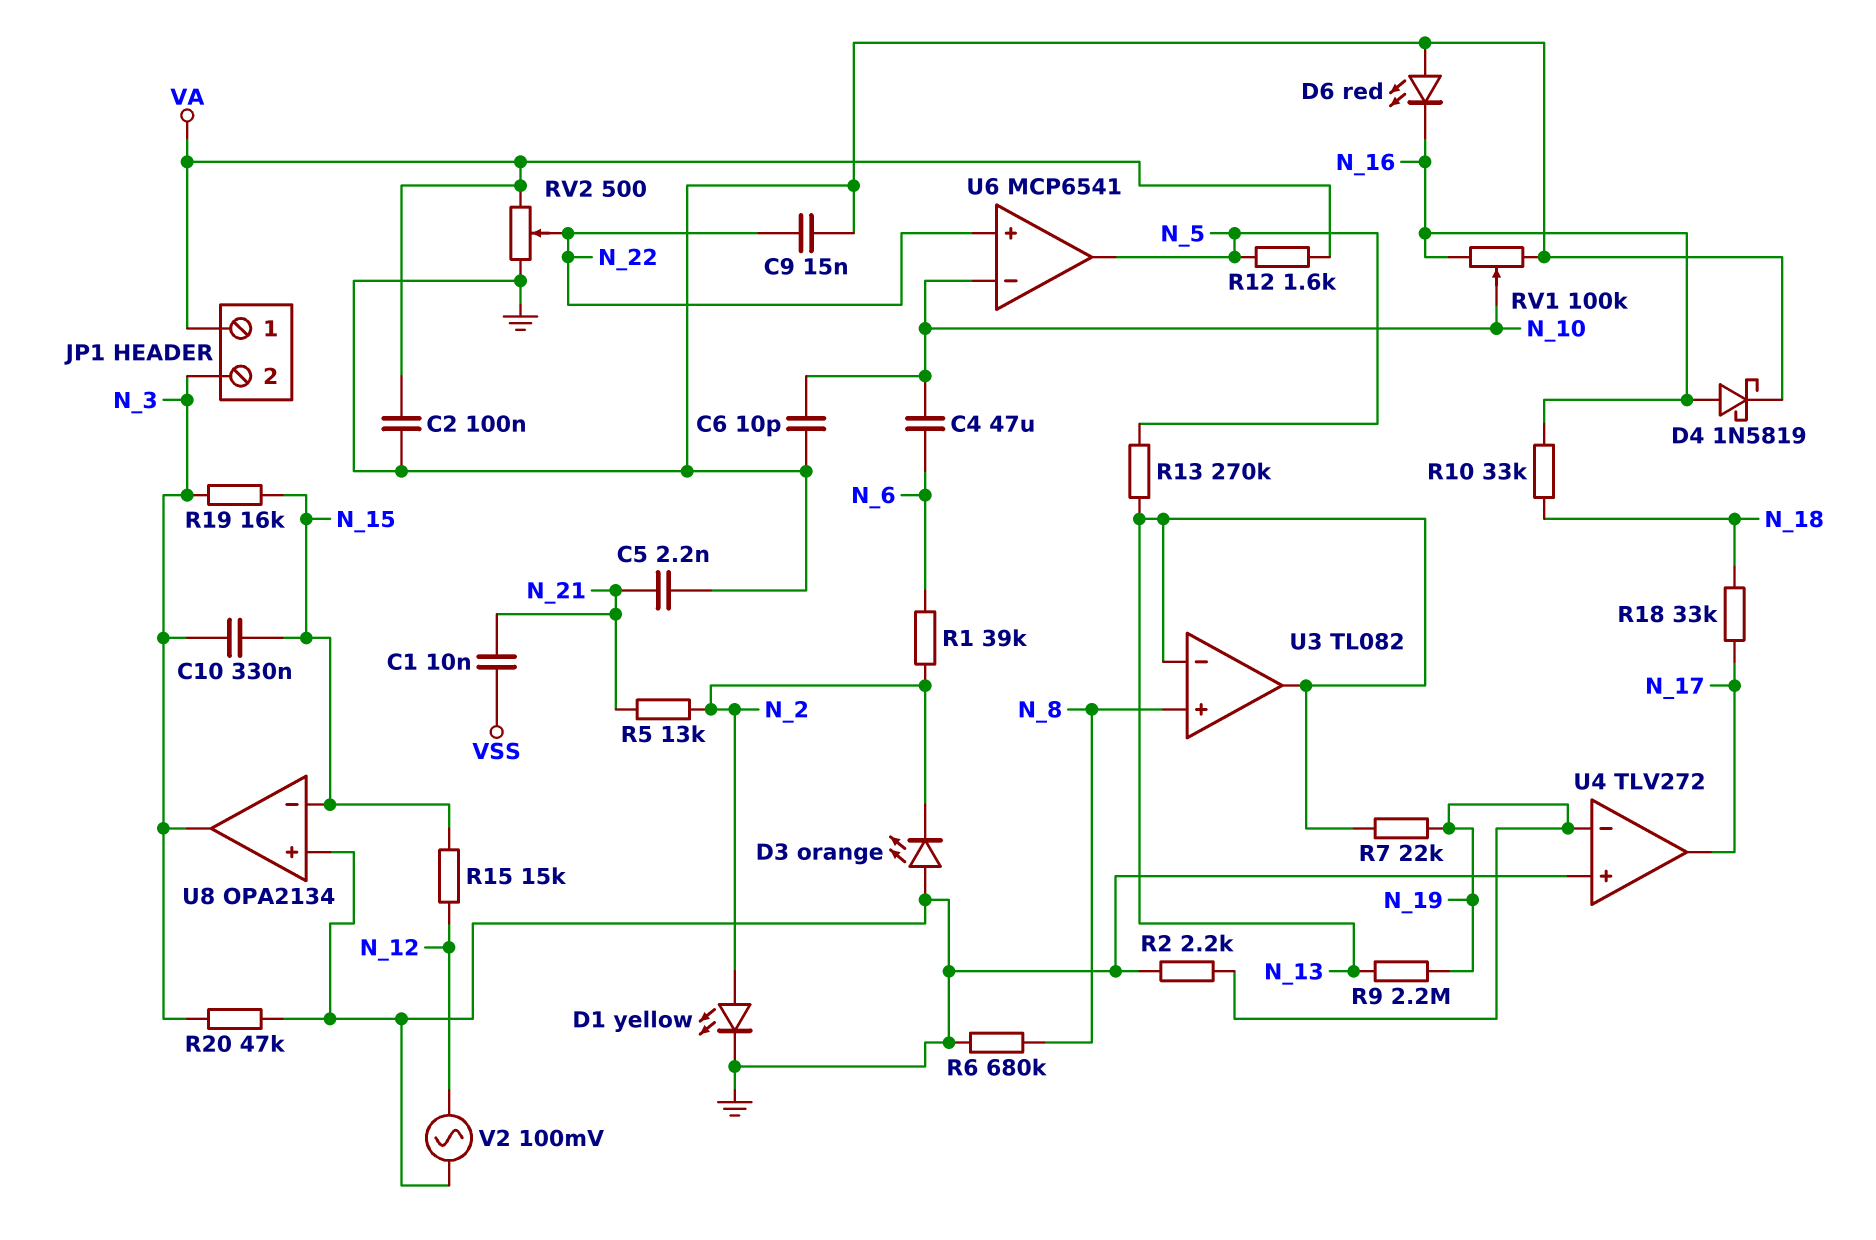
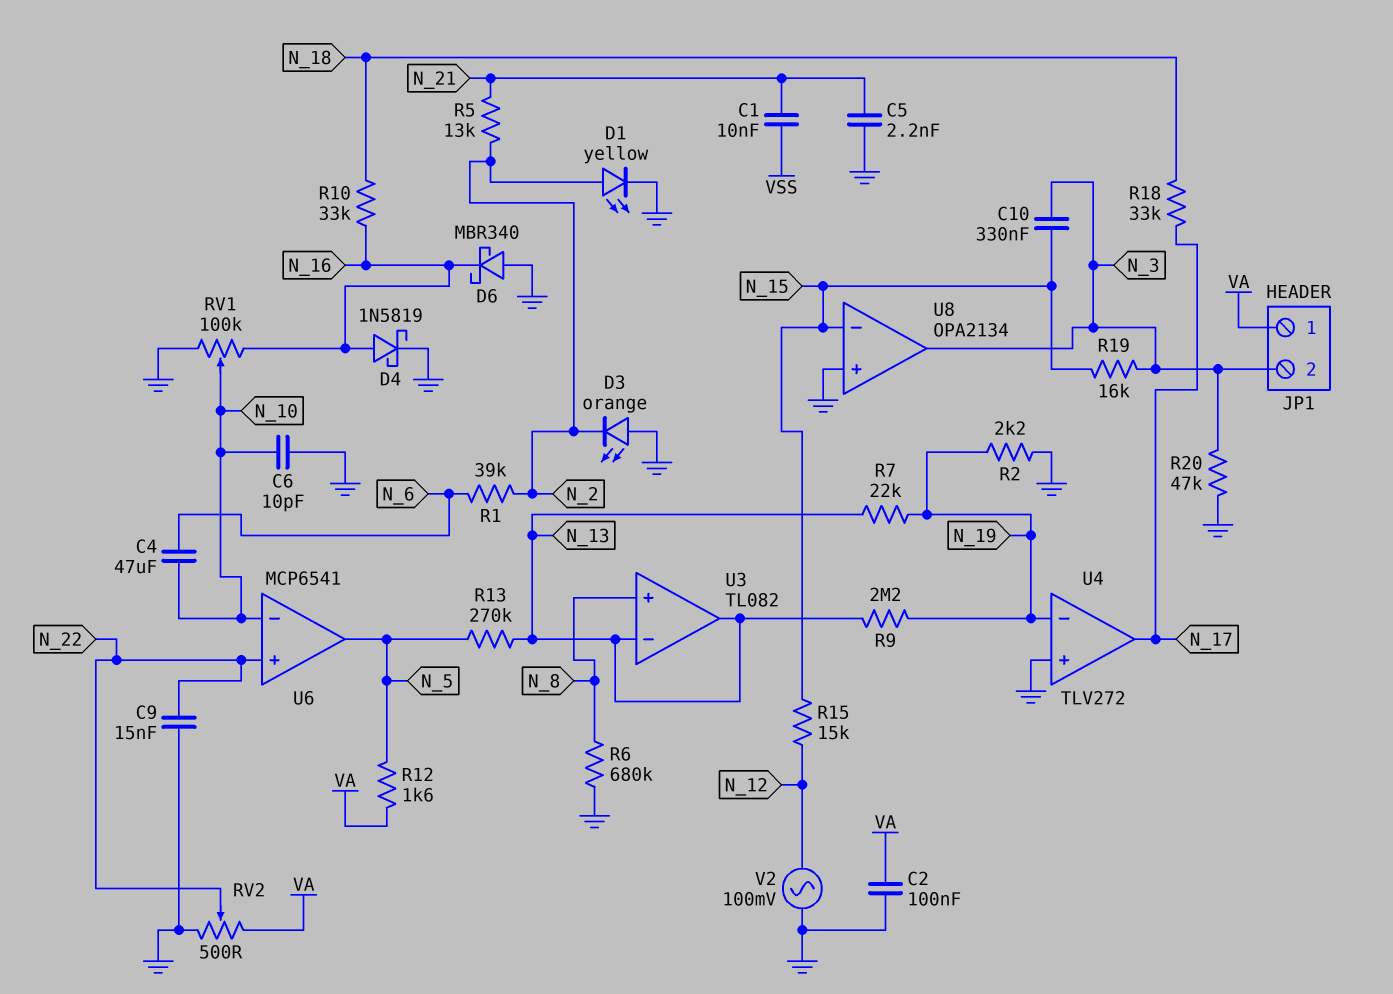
D6: LED red (A GND, K N_16) -> schottky MBR340 (A GND, K N_16)

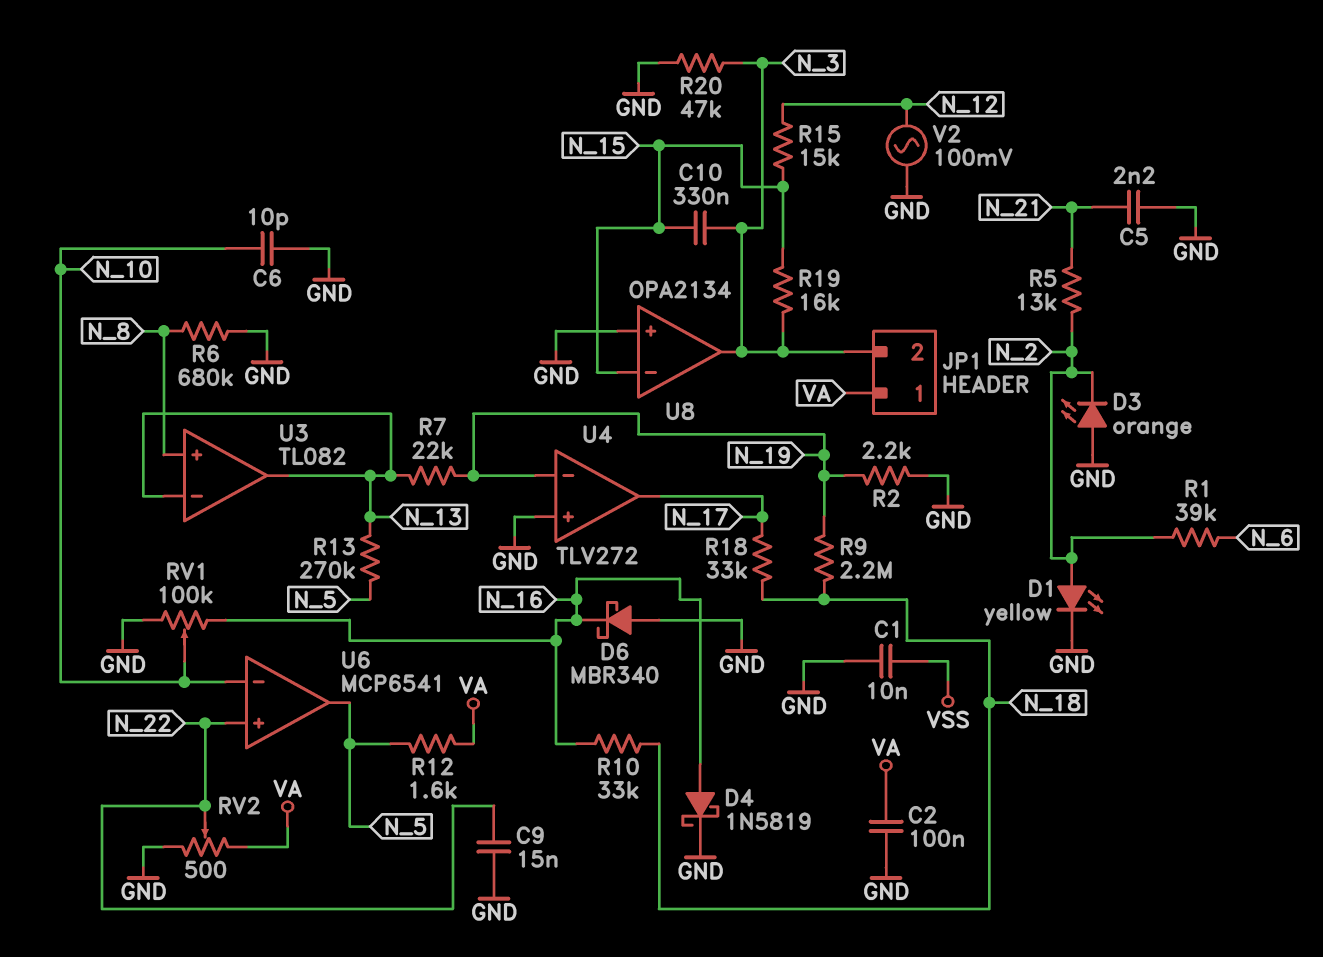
C1: 10nF (N_21, VSS) -> 10nF (GND, VSS)
C4: 47uF (N_6, N_10) -> none
R9: 2.2M (N_13, N_19) -> 2.2M (N_18, N_19)

